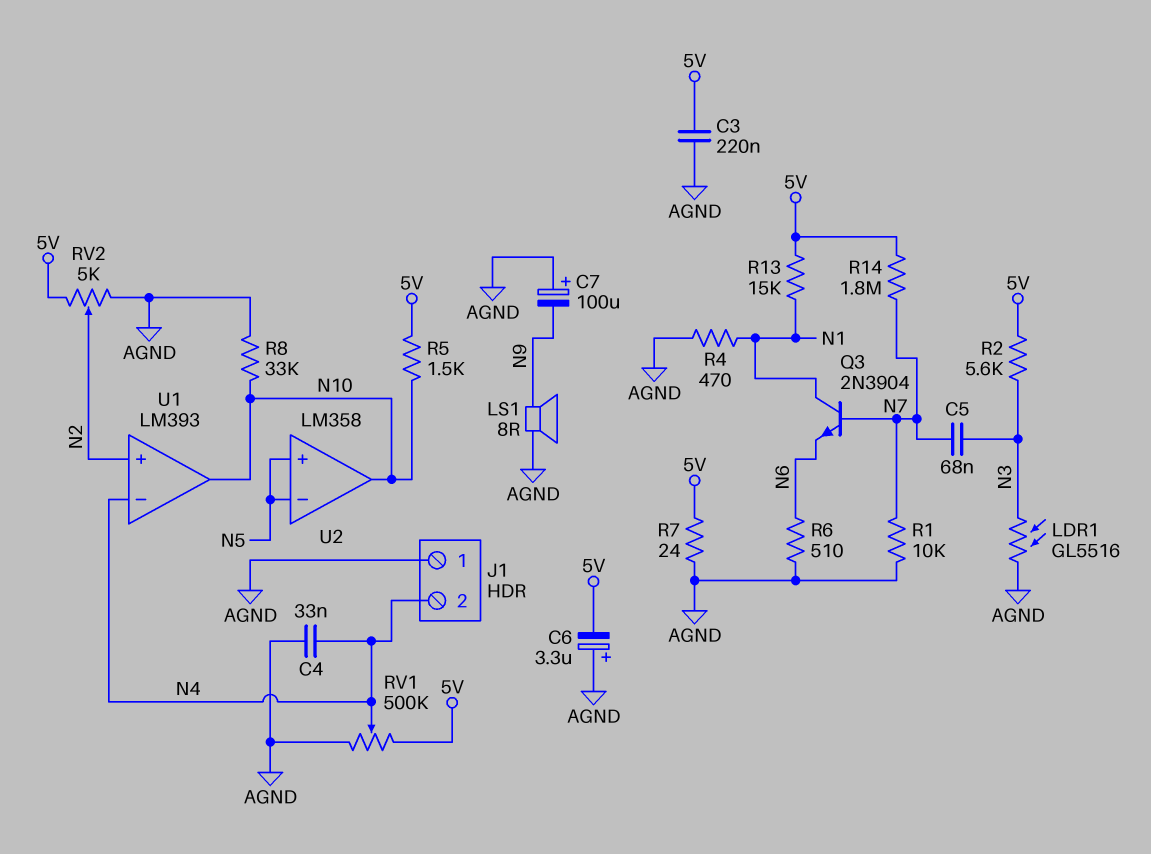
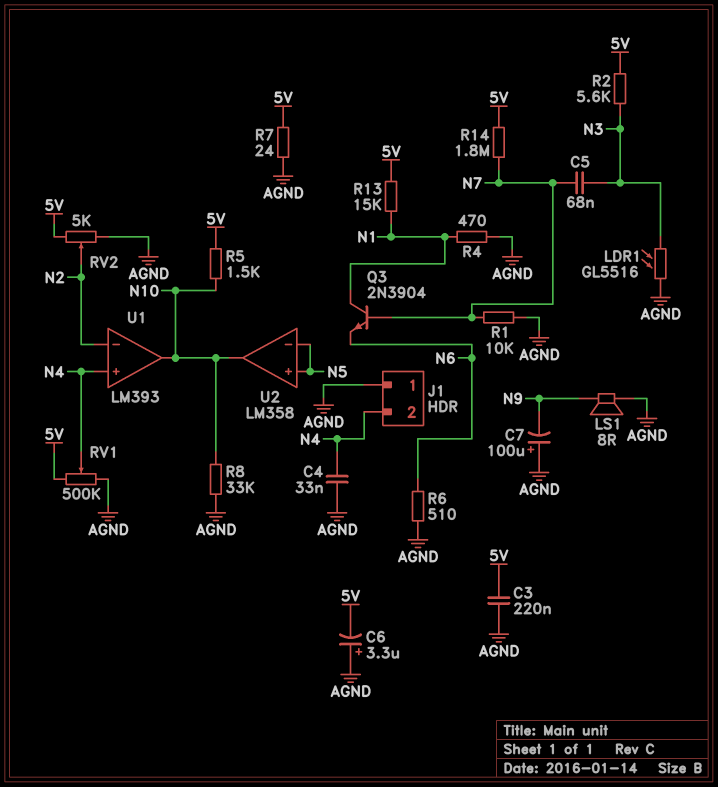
U1 pin in+: N2 -> N4
U1 pin in-: N4 -> N2

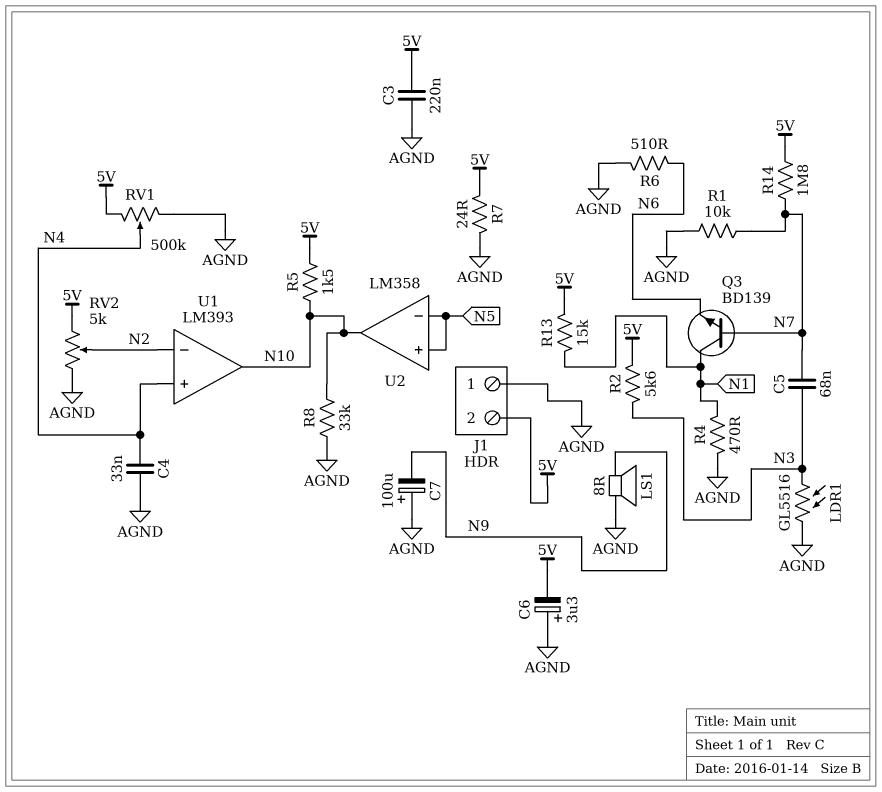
J1 pin 2: N4 -> 5V
Q3: NPN 2N3904 (B N7, C N1, E N6) -> NPN BD139 (B N7, C N1, E N6)

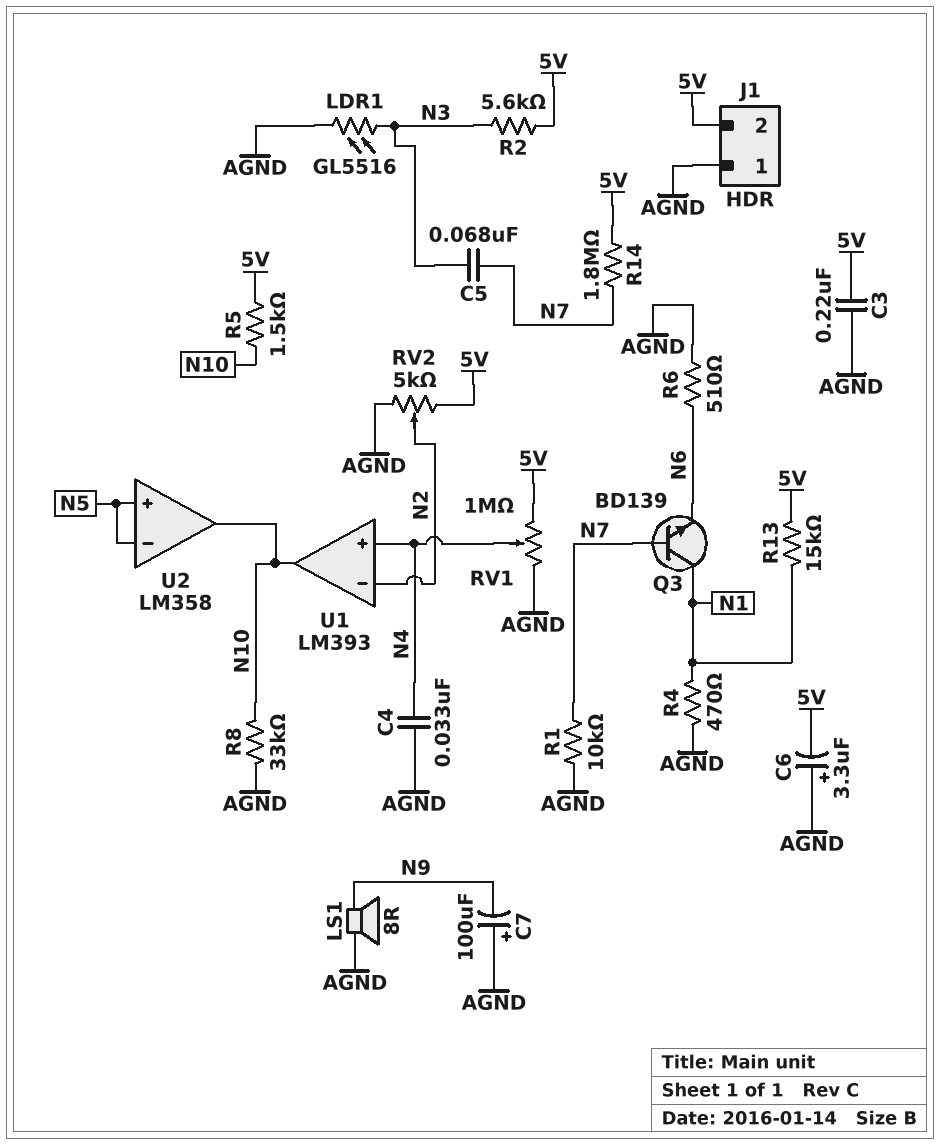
R7: 24 (5V, AGND) -> none
RV1: 500k (5V, AGND, wiper N4) -> 1M (5V, AGND, wiper N4)

